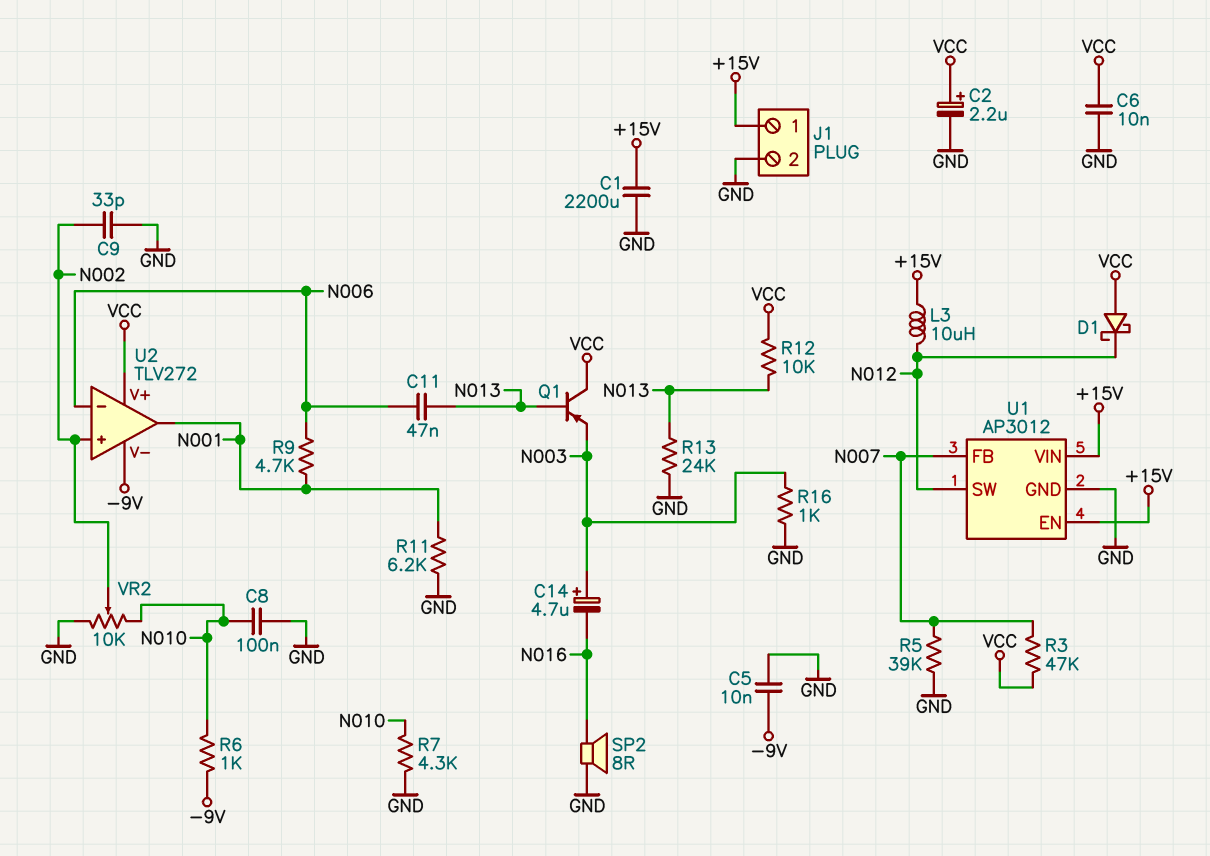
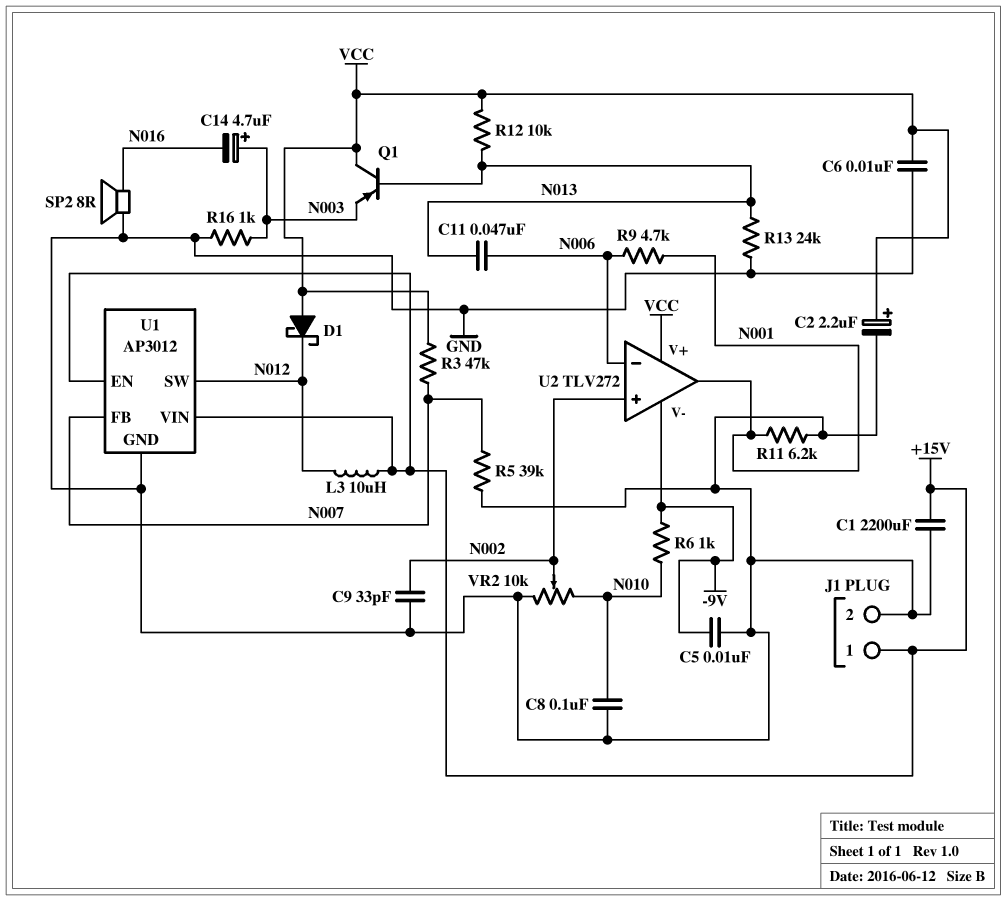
R7: 4.3k (GND, N010) -> none

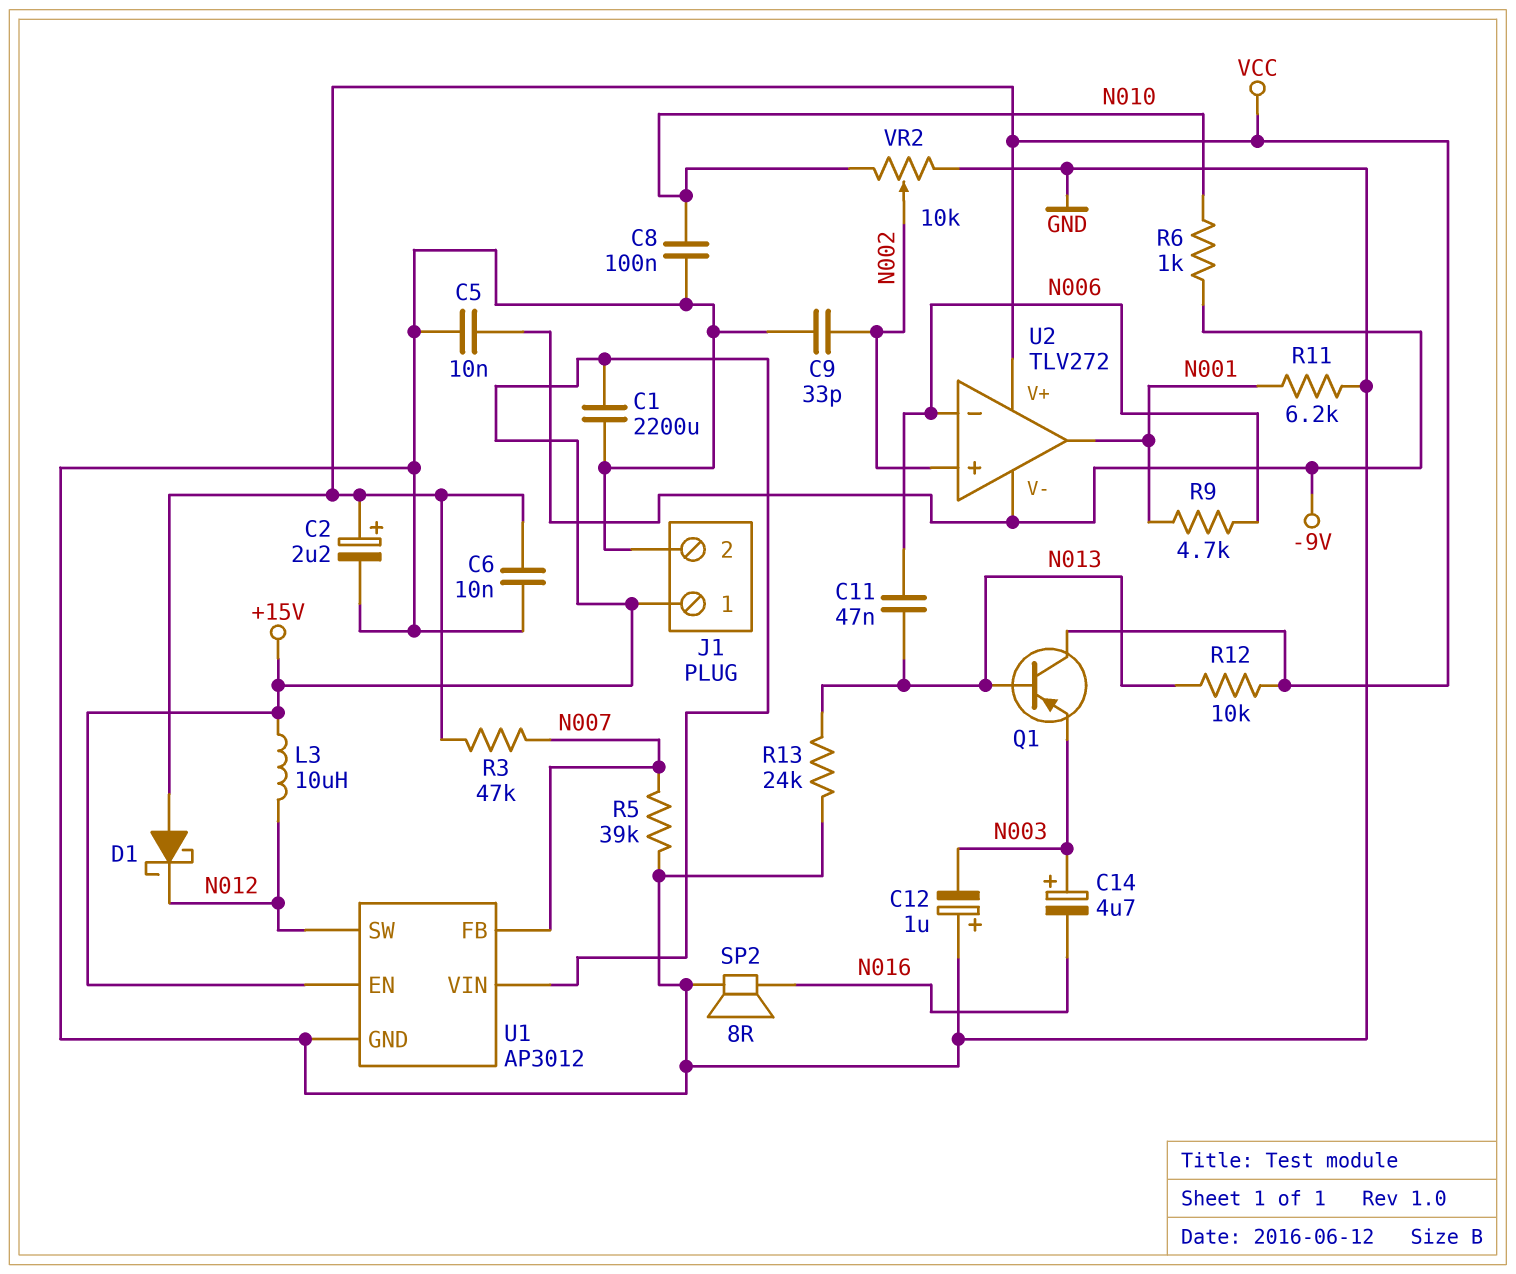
C12: none -> 1uF (plus GND, minus N003)
R16: 1k (GND, N003) -> none

